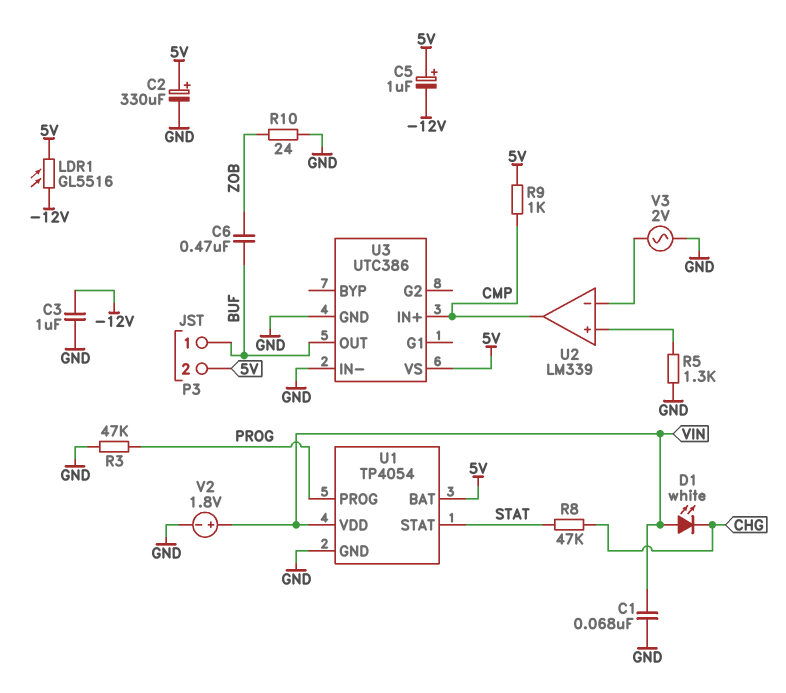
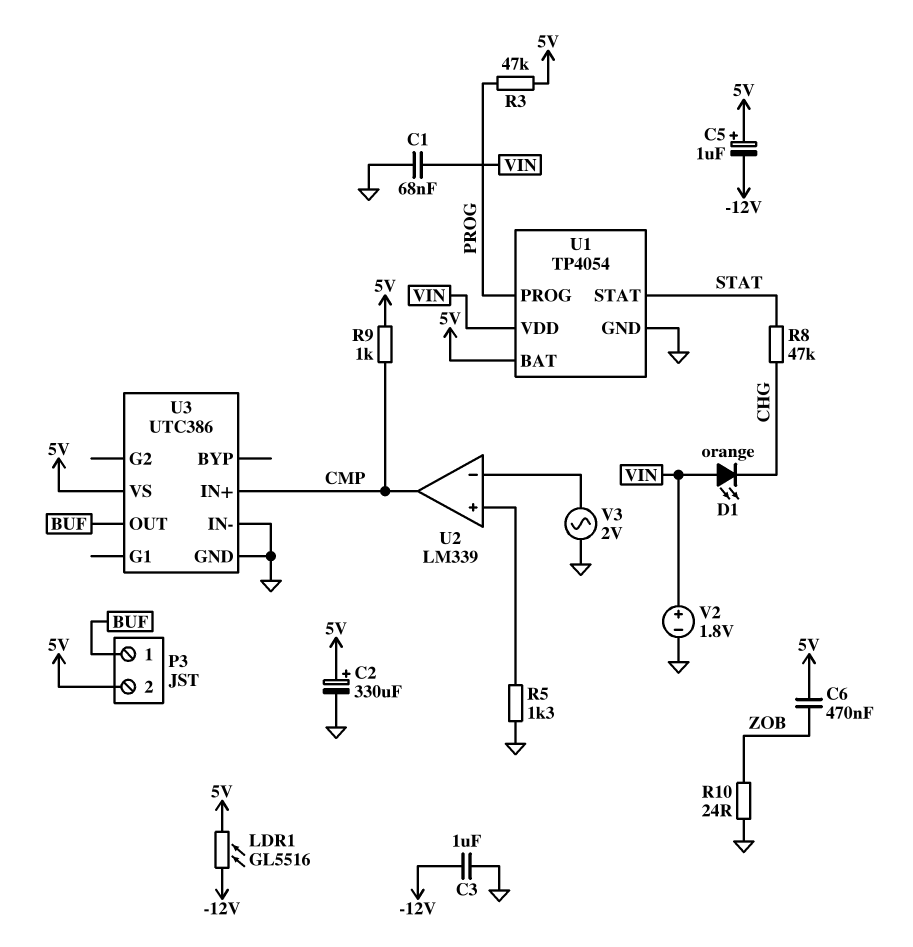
C6: 470nF (BUF, ZOB) -> 470nF (5V, ZOB)
D1: LED white (A VIN, K CHG) -> LED orange (A VIN, K CHG)
R3: 47k (GND, PROG) -> 47k (5V, PROG)

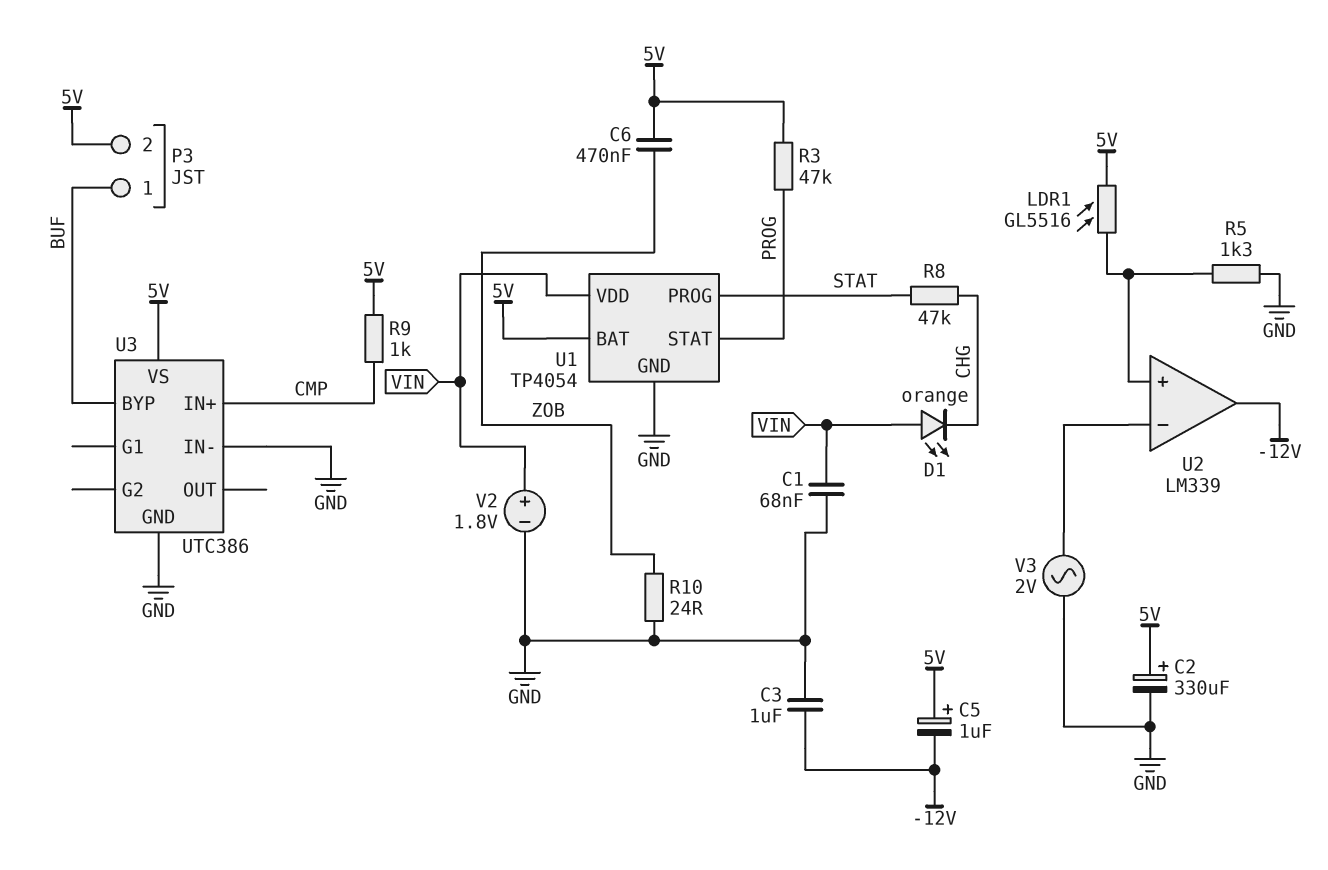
LDR1: GL5516 (-12V, 5V) -> GL5516 (5V, U2/in+)
U1 pin PROG: PROG -> STAT
U1 pin STAT: STAT -> PROG
U2 pin out: CMP -> -12V
U3 pin BYP: none -> BUF
U3 pin OUT: BUF -> none

